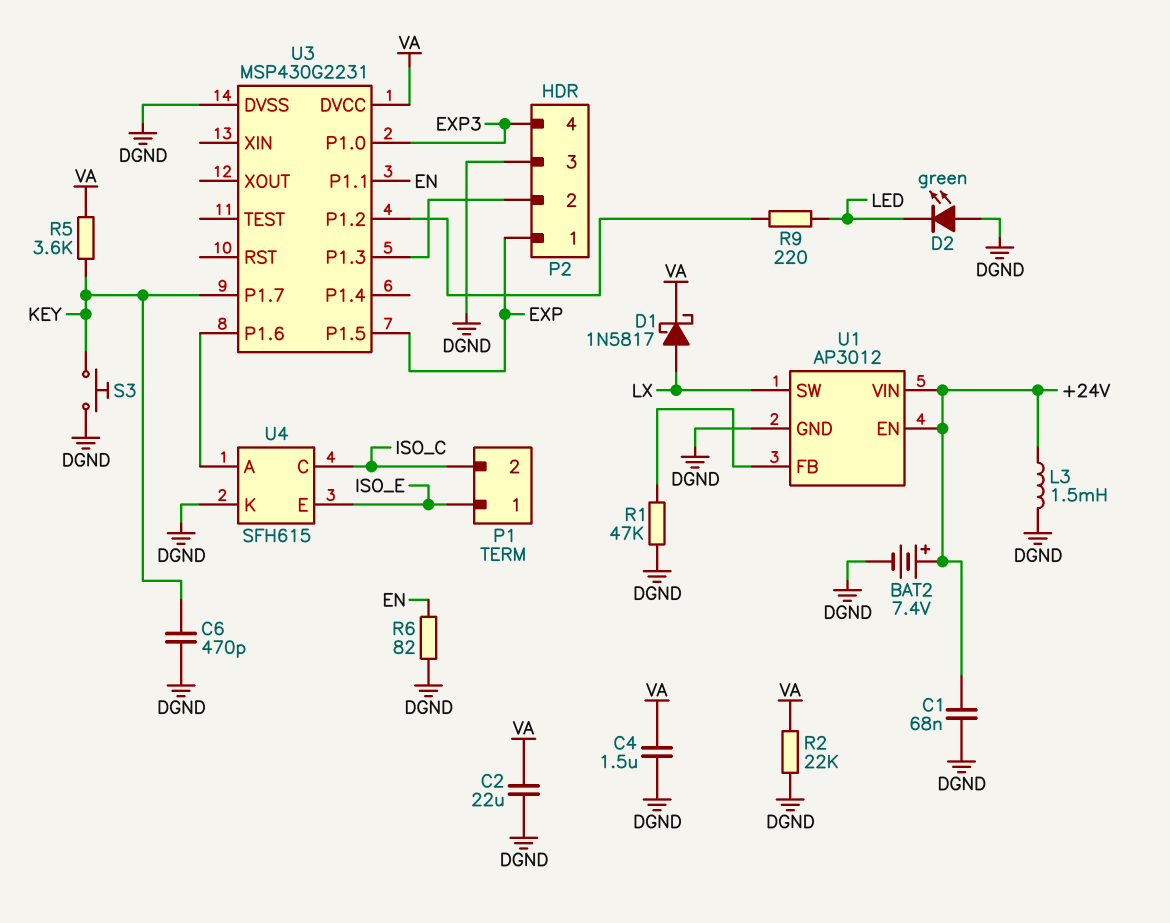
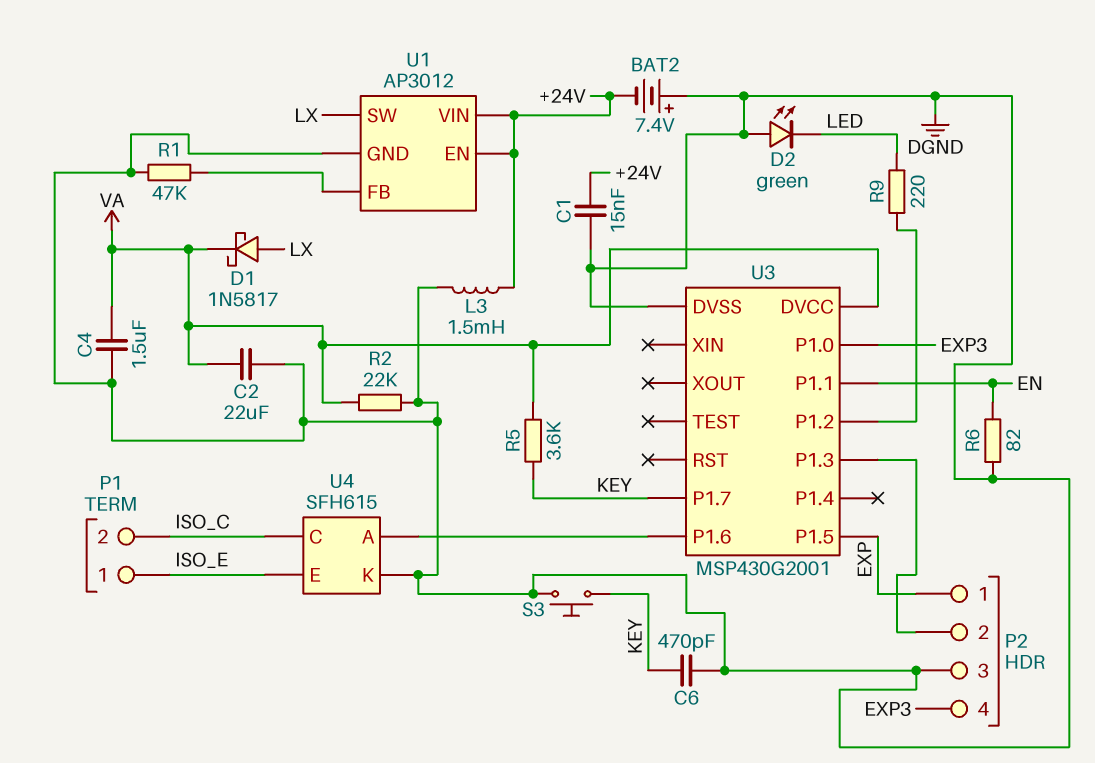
BAT2: 7.4V (plus +24V, minus DGND) -> 7.4V (plus DGND, minus +24V)
C1: 68nF (+24V, DGND) -> 15nF (+24V, DGND)
U3: MSP430G2231 -> MSP430G2001

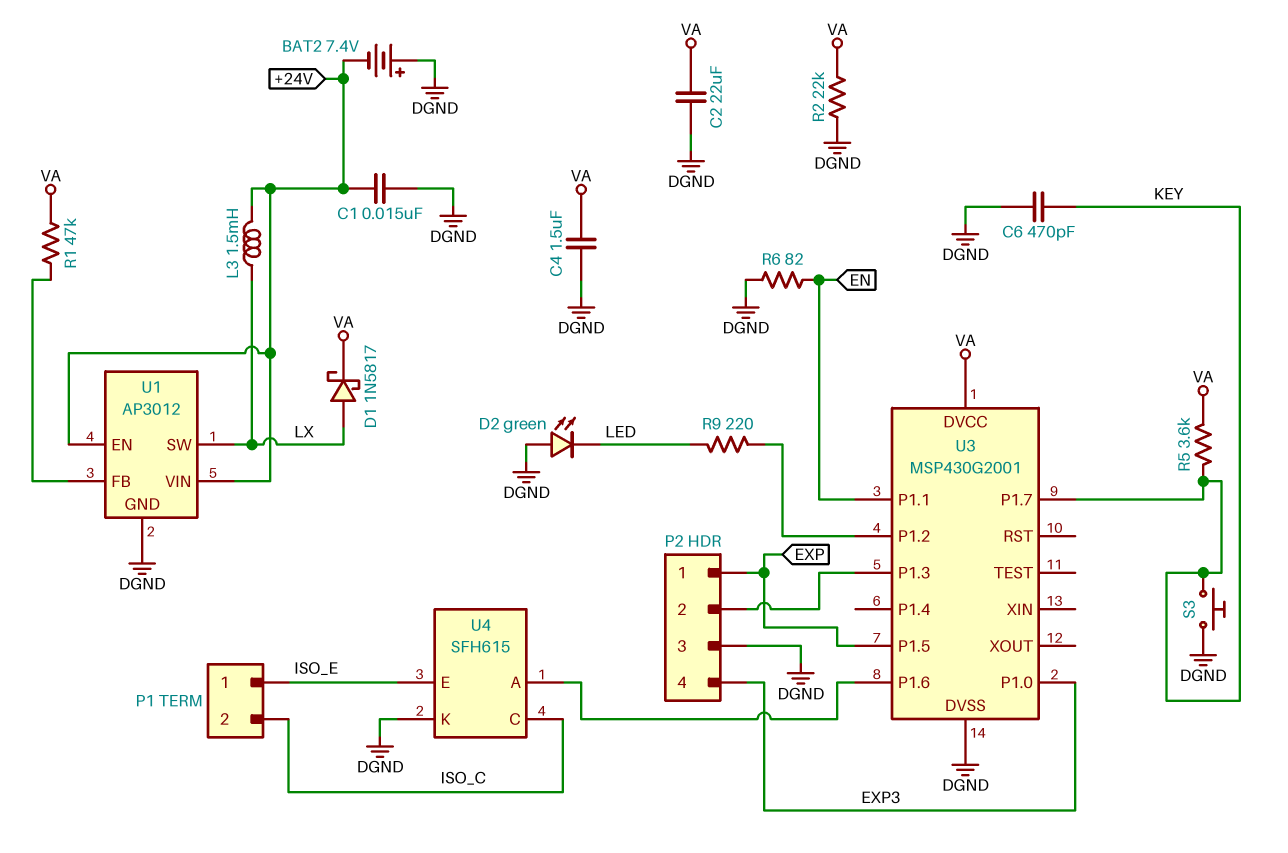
L3: 1.5mH (+24V, DGND) -> 1.5mH (+24V, LX)
R1: 47k (DGND, U1/FB) -> 47k (U1/FB, VA)

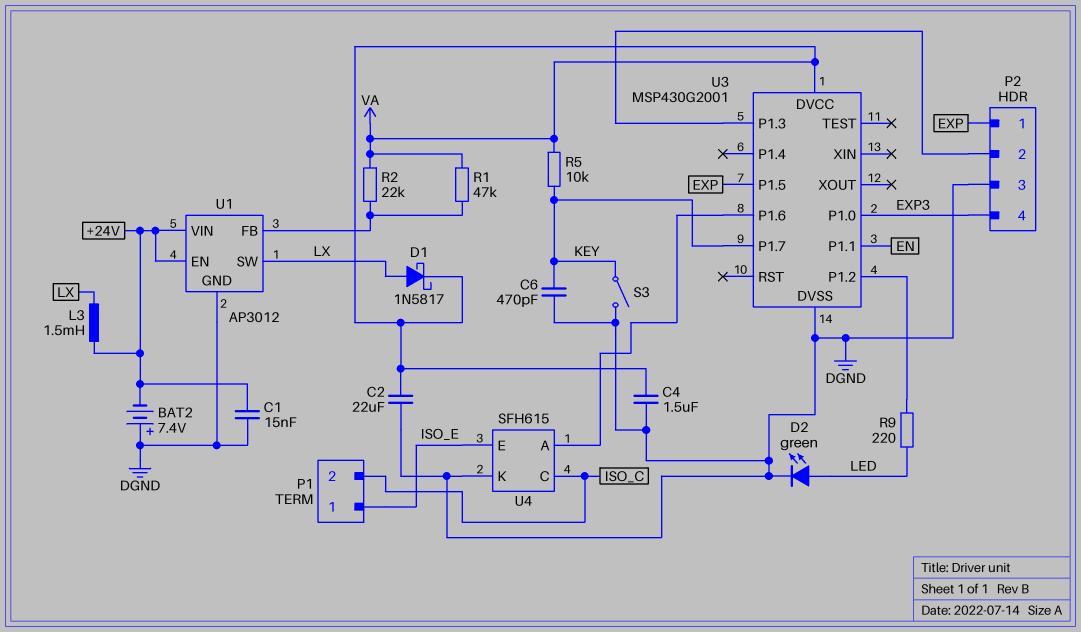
D2: LED green (A DGND, K LED) -> LED green (A LED, K DGND)
R2: 22k (DGND, VA) -> 22k (U1/FB, VA)
R5: 3.6k (KEY, VA) -> 10k (KEY, VA)
R6: 82 (DGND, EN) -> none
S3: button (DGND, KEY) -> switch (DGND, KEY)

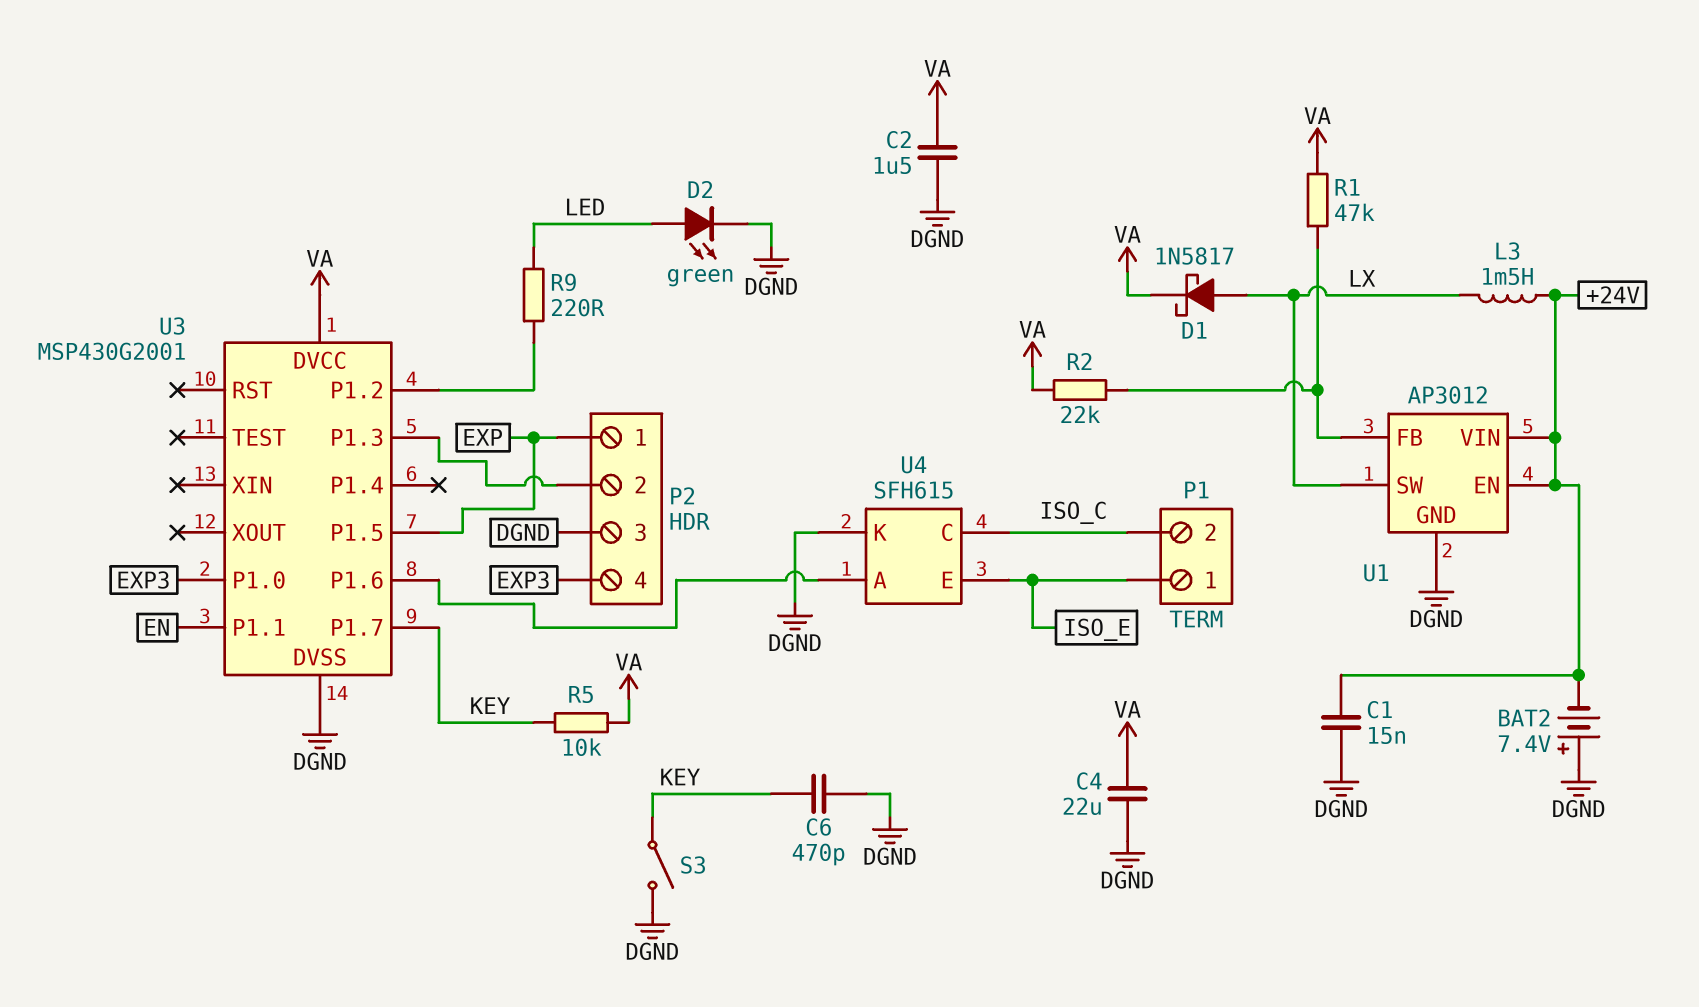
C2: 22uF (DGND, VA) -> 1.5uF (DGND, VA)
C4: 1.5uF (DGND, VA) -> 22uF (DGND, VA)

